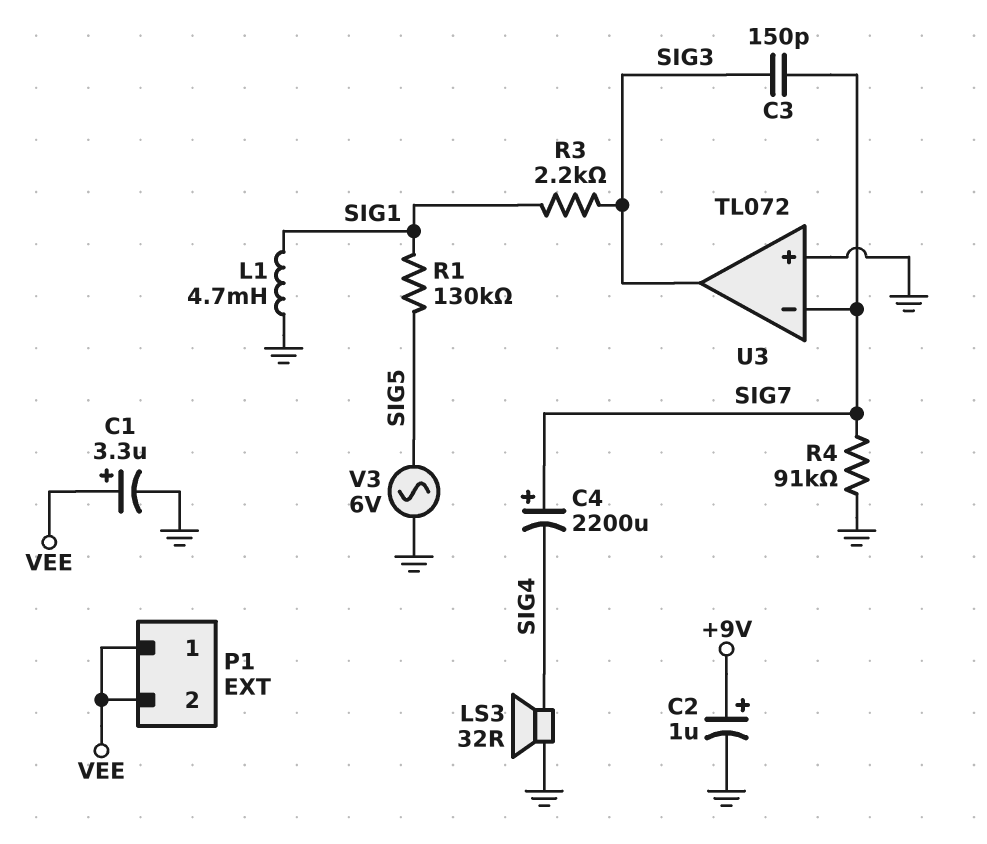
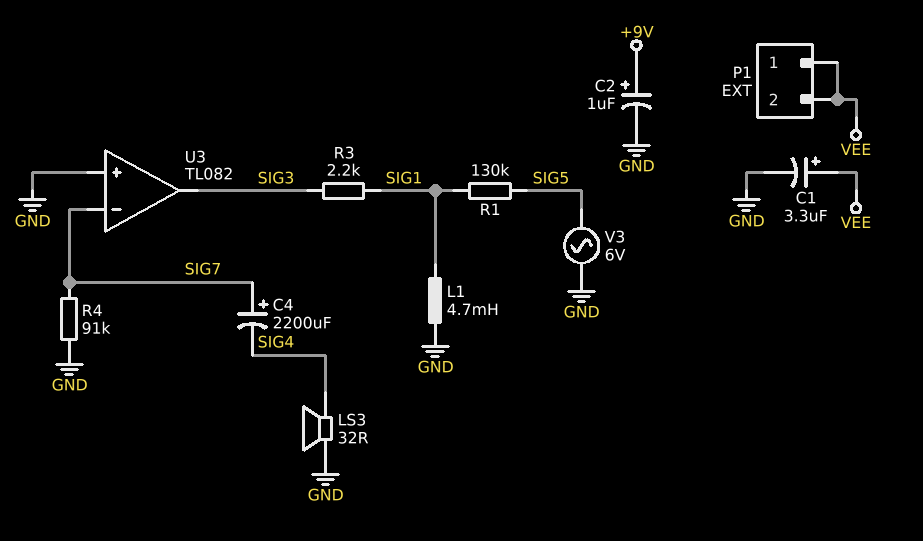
C3: 150pF (SIG3, SIG7) -> none
U3: TL072 -> TL082

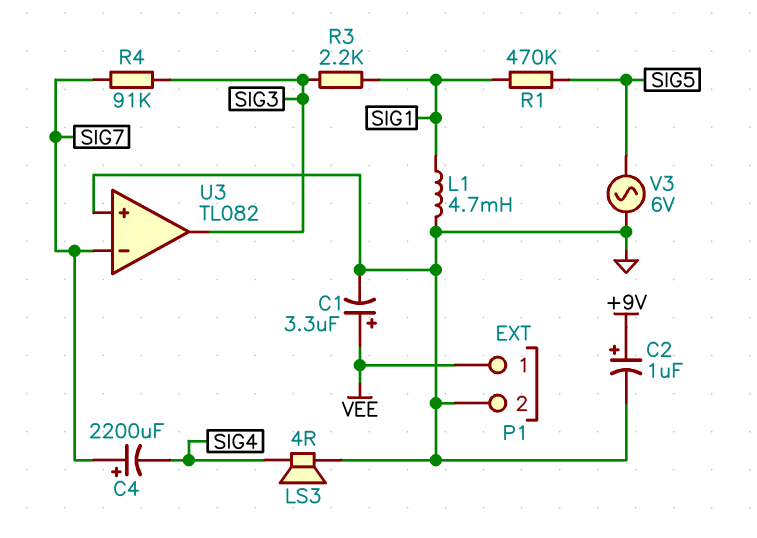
LS3: speaker 32R (GND, SIG4) -> speaker 4R (GND, SIG4)
P1 pin 2: VEE -> GND
R1: 130k (SIG1, SIG5) -> 470k (SIG1, SIG5)
R4: 91k (GND, SIG7) -> 91k (SIG3, SIG7)

